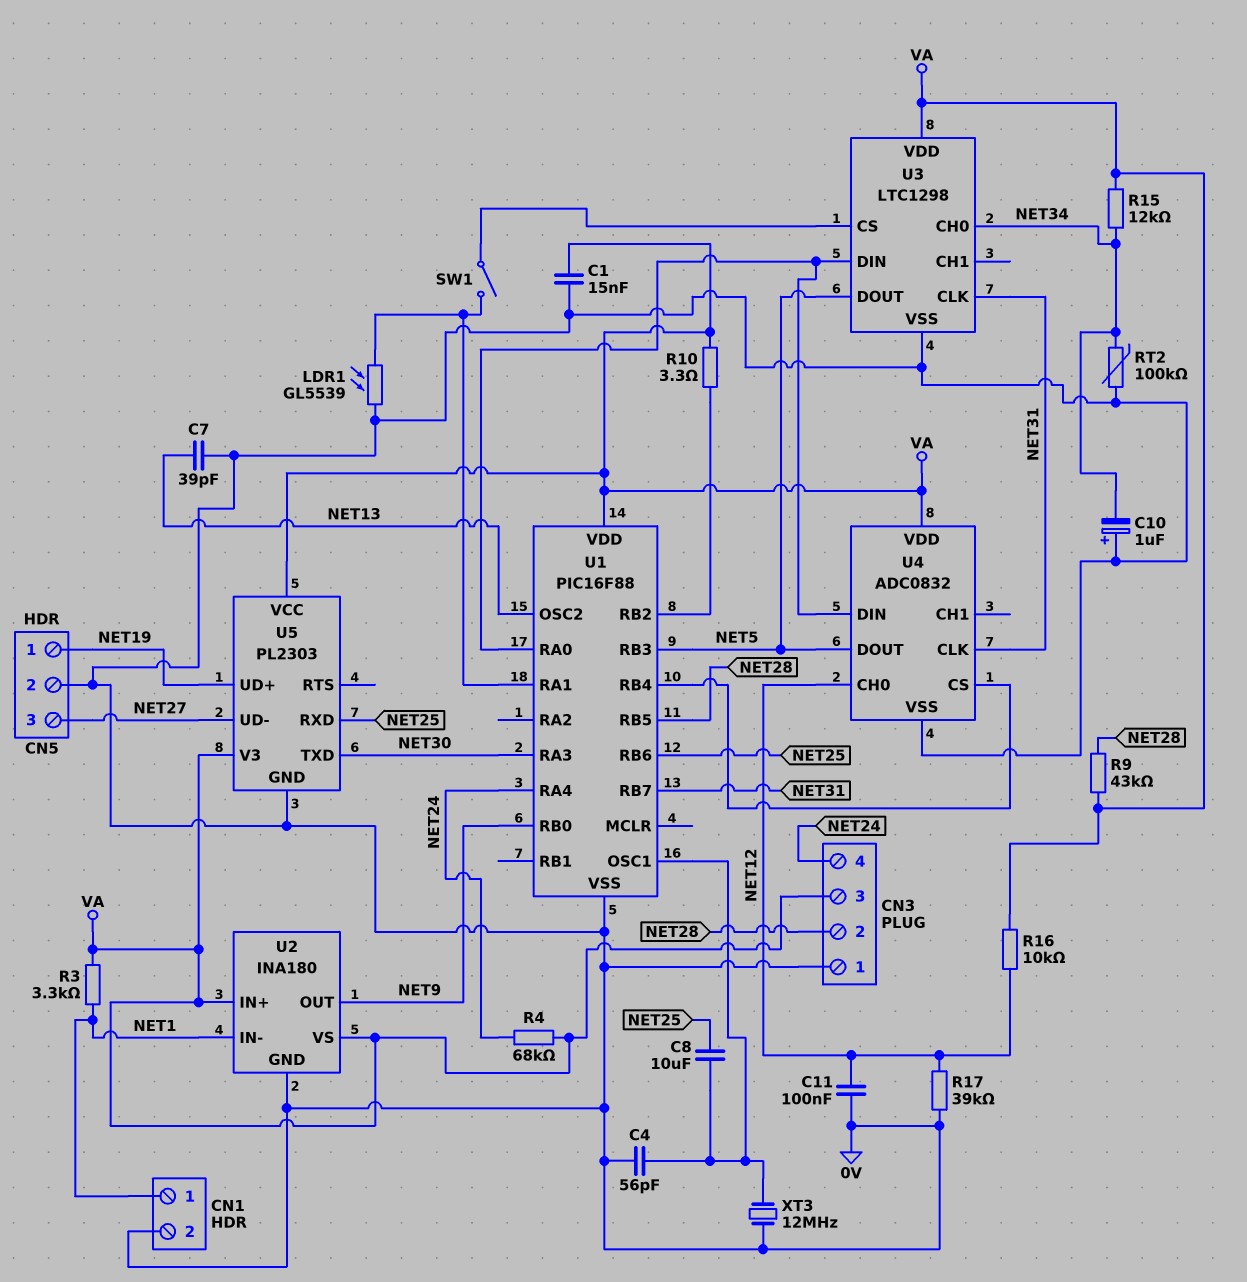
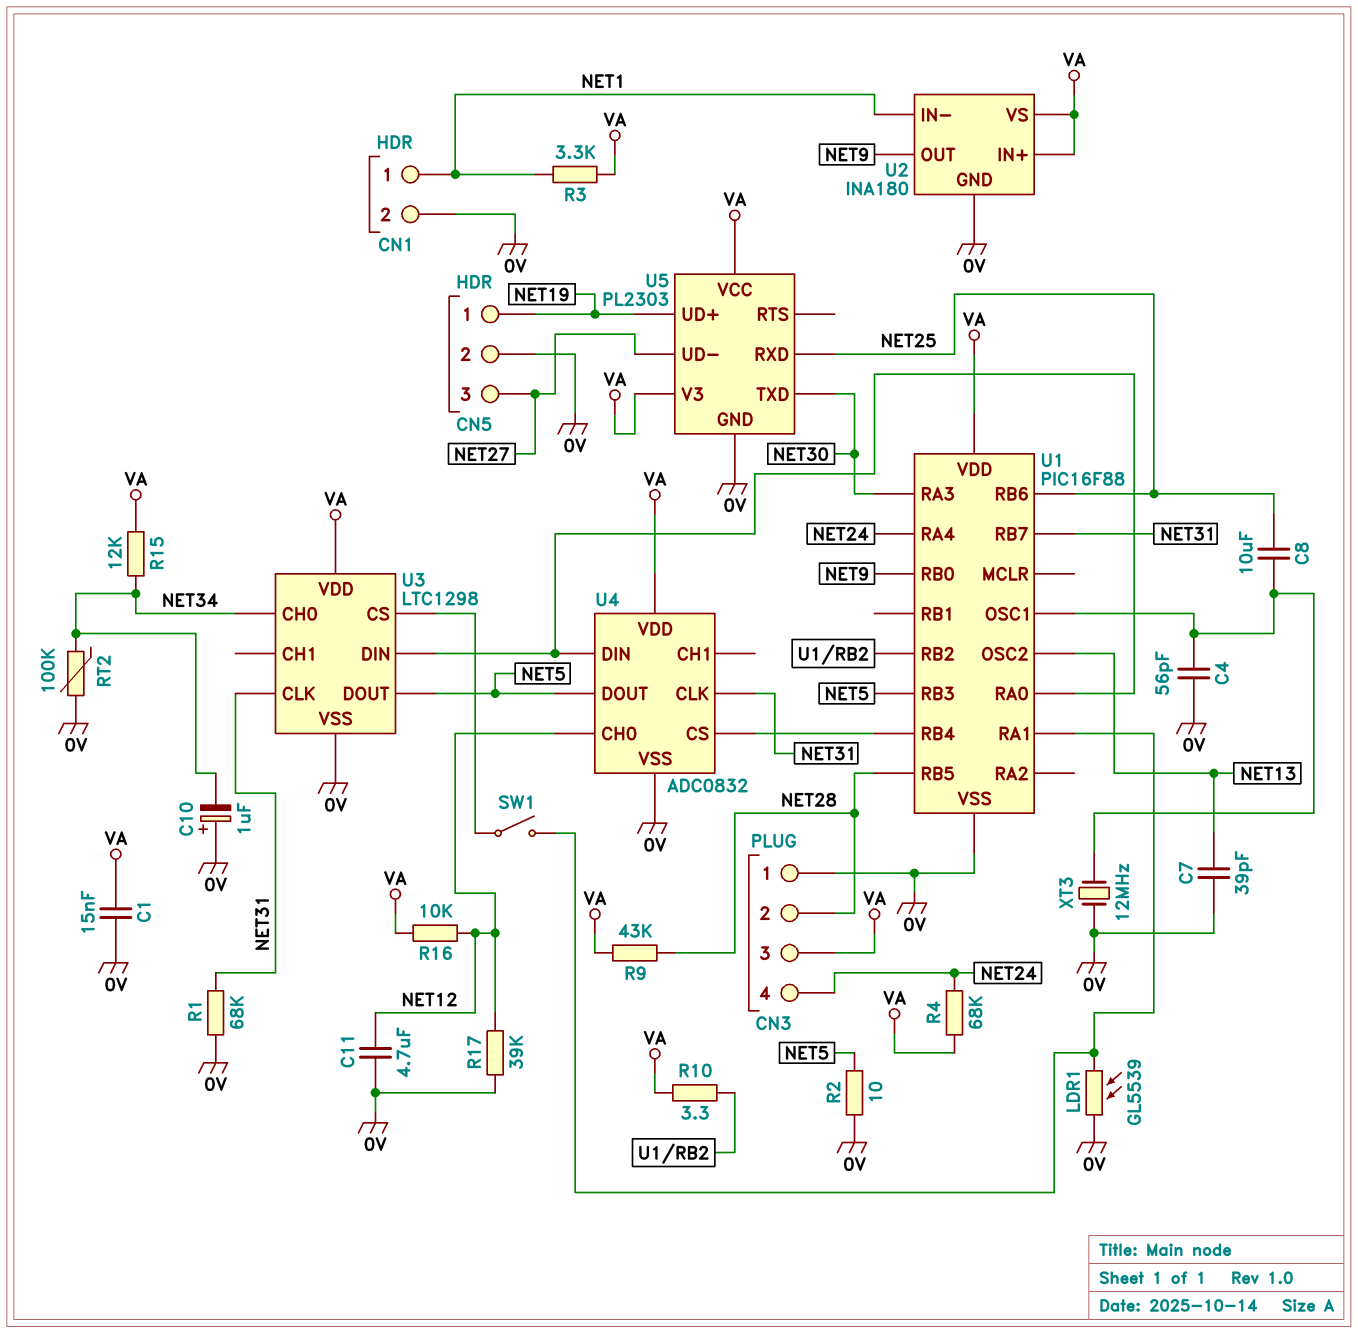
C11: 100nF (0V, NET12) -> 4.7uF (0V, NET12)
R1: none -> 68k (0V, NET31)
R2: none -> 10 (0V, NET5)

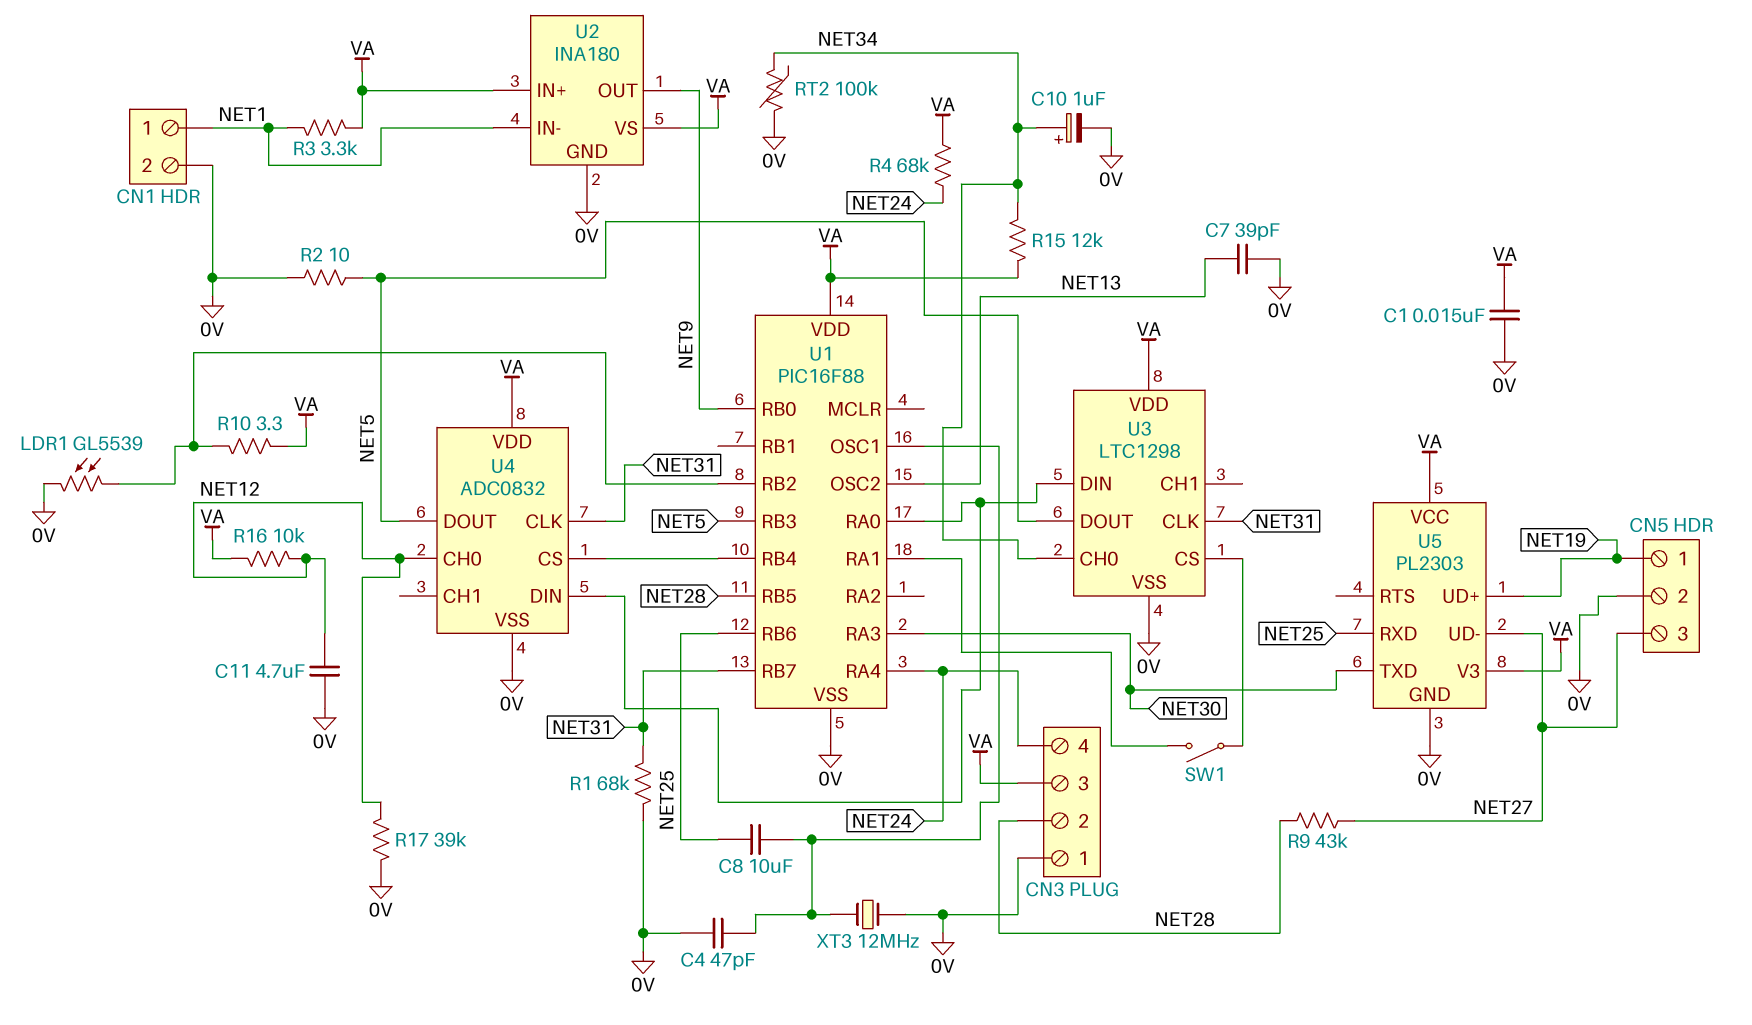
C4: 56pF (0V, U1/OSC1) -> 47pF (0V, U1/OSC1)
C10: 1uF (plus 0V, minus NET34) -> 1uF (plus NET34, minus 0V)
LDR1: GL5539 (0V, U1/RA1) -> GL5539 (0V, U1/RB2)
R9: 43k (NET28, VA) -> 43k (NET27, NET28)

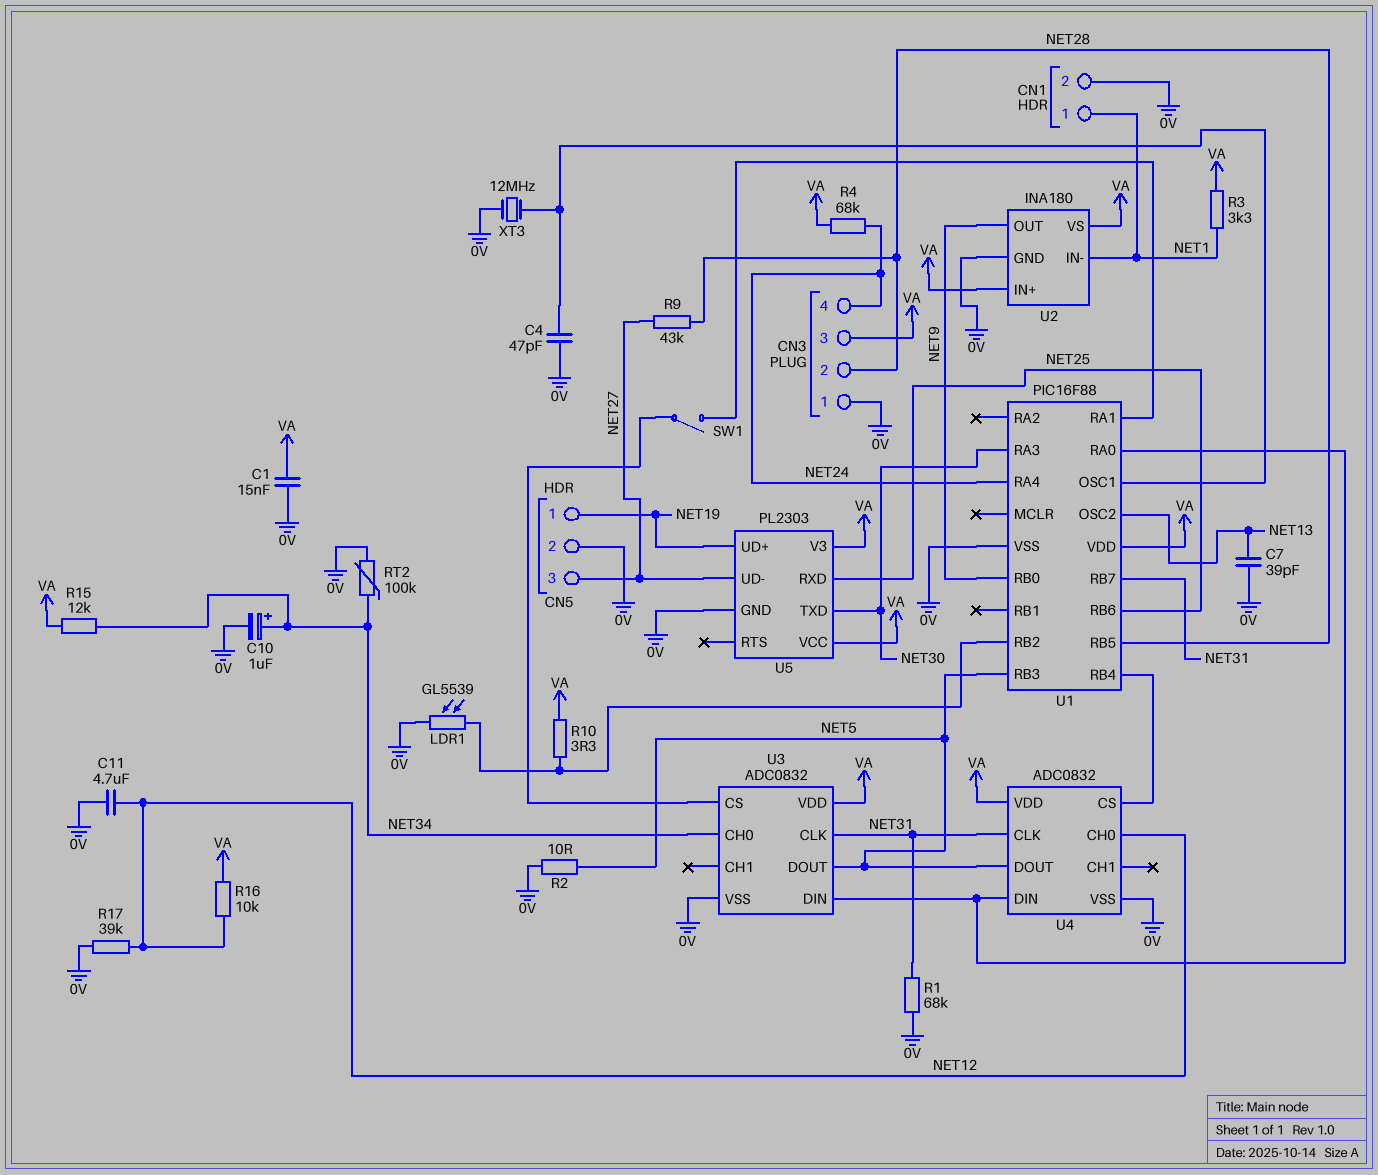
C8: 10uF (NET25, U1/OSC1) -> none
U3: LTC1298 -> ADC0832

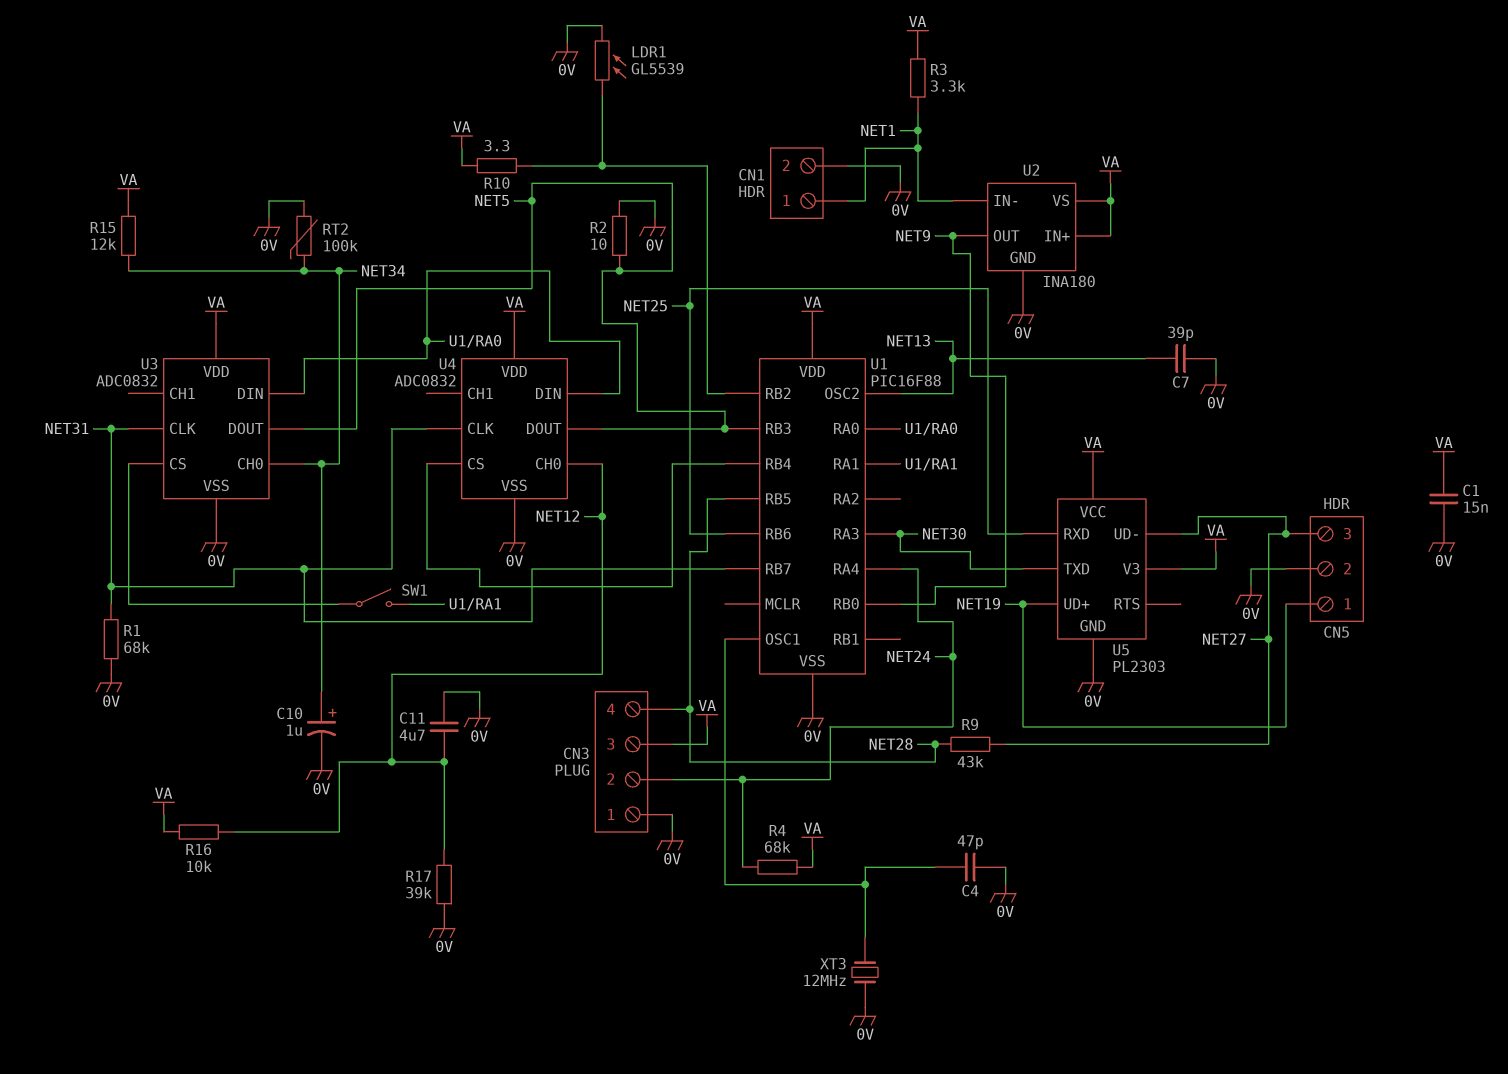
CN3 pin 2: NET28 -> NET24
CN3 pin 4: NET24 -> NET28

